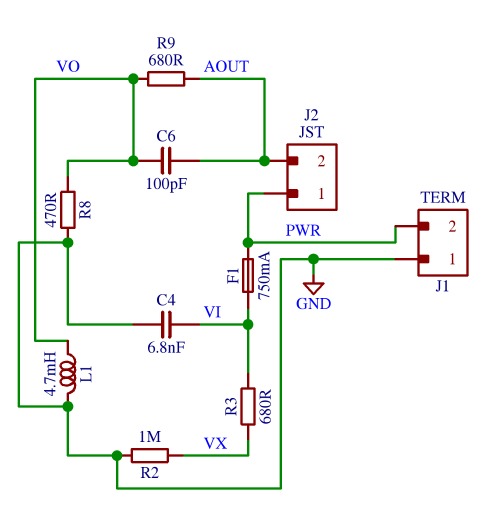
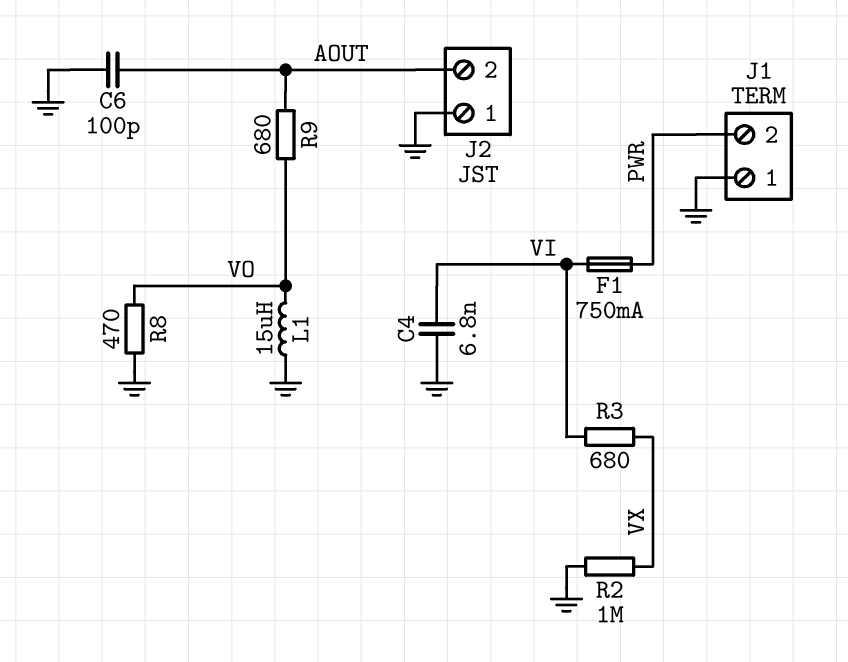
C6: 100pF (AOUT, VO) -> 100pF (AOUT, GND)
J2 pin 1: PWR -> GND
L1: 4.7mH (GND, VO) -> 15uH (GND, VO)

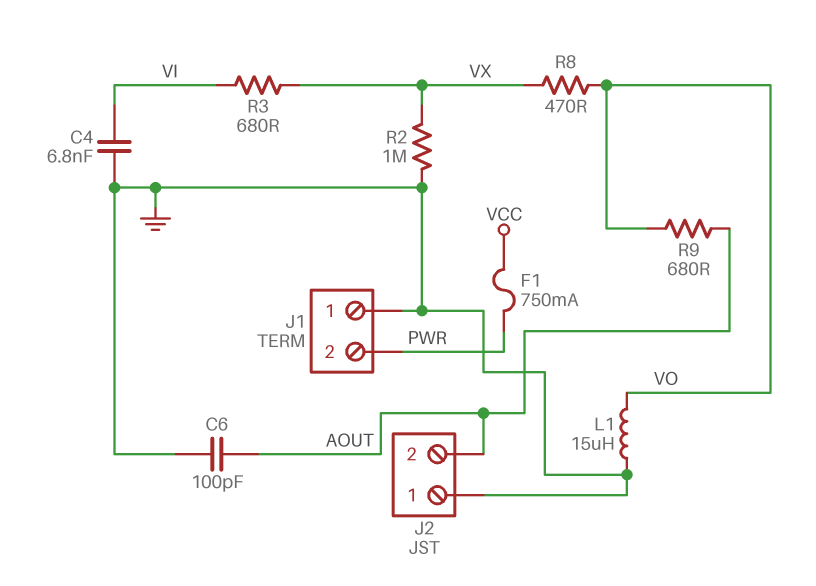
F1: 750mA (PWR, VI) -> 750mA (PWR, VCC)
R8: 470 (GND, VO) -> 470 (VO, VX)

